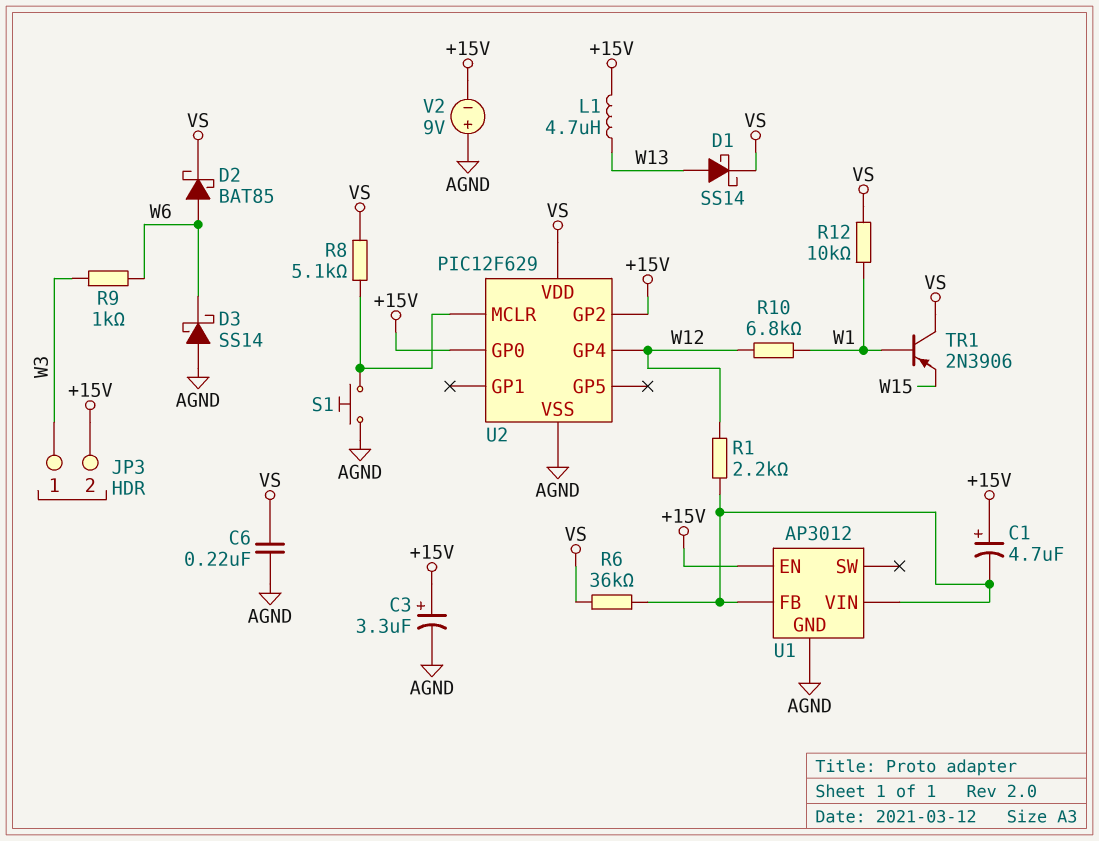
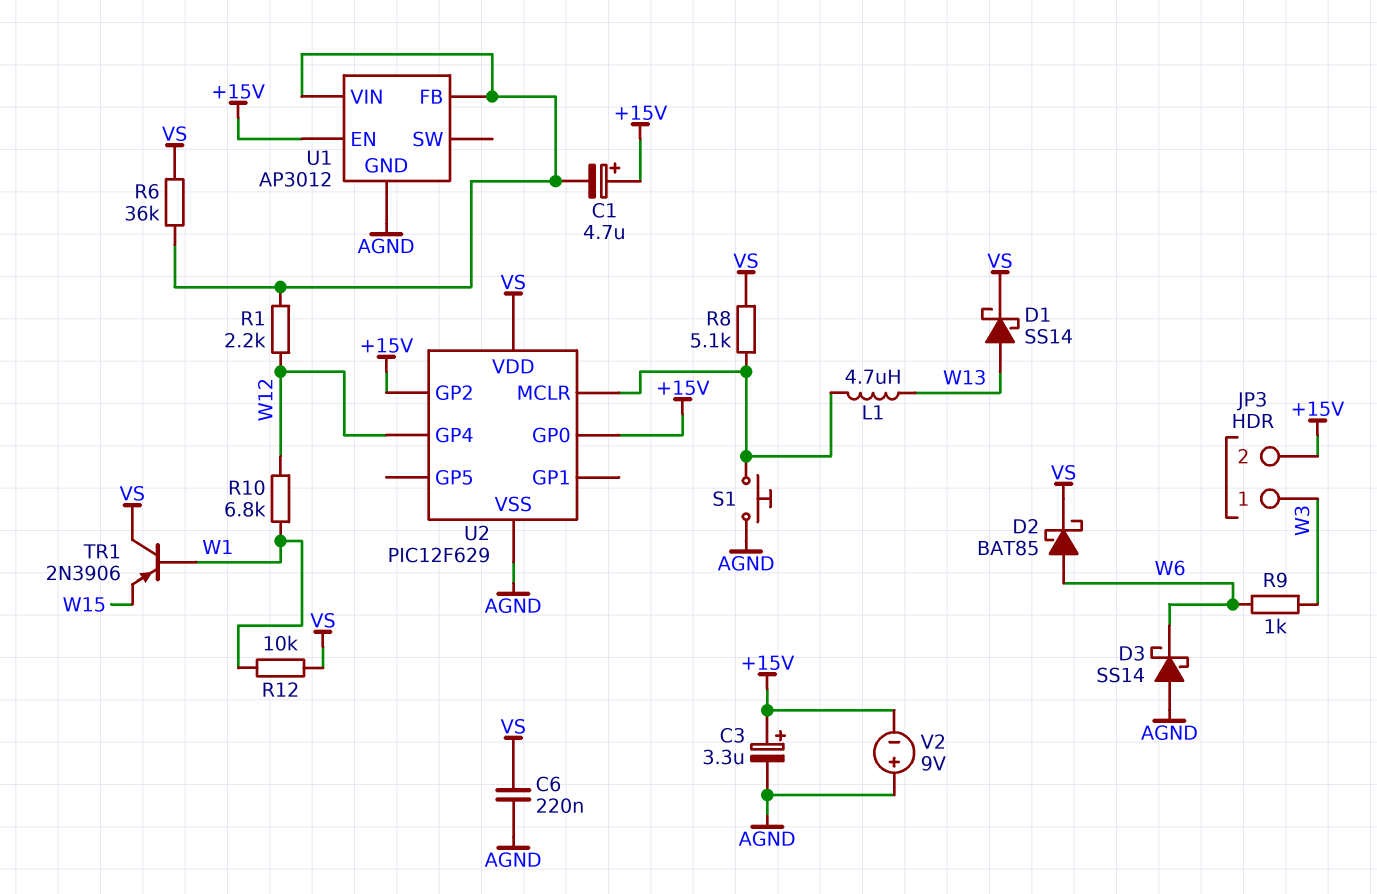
L1: 4.7uH (+15V, W13) -> 4.7uH (U2/MCLR, W13)

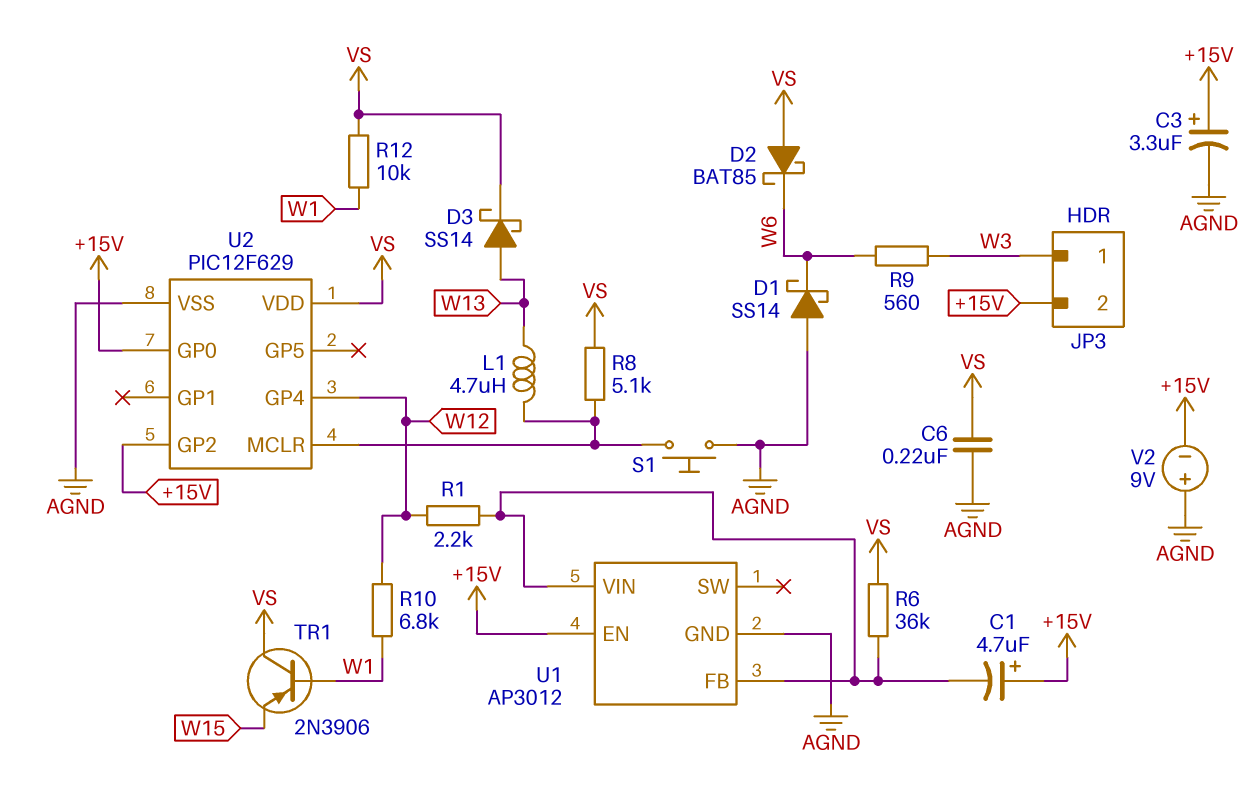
D1: schottky SS14 (A W13, K VS) -> schottky SS14 (A AGND, K W6)
D2: schottky BAT85 (A W6, K VS) -> schottky BAT85 (A VS, K W6)
D3: schottky SS14 (A AGND, K W6) -> schottky SS14 (A W13, K VS)
R9: 1k (W3, W6) -> 560 (W3, W6)

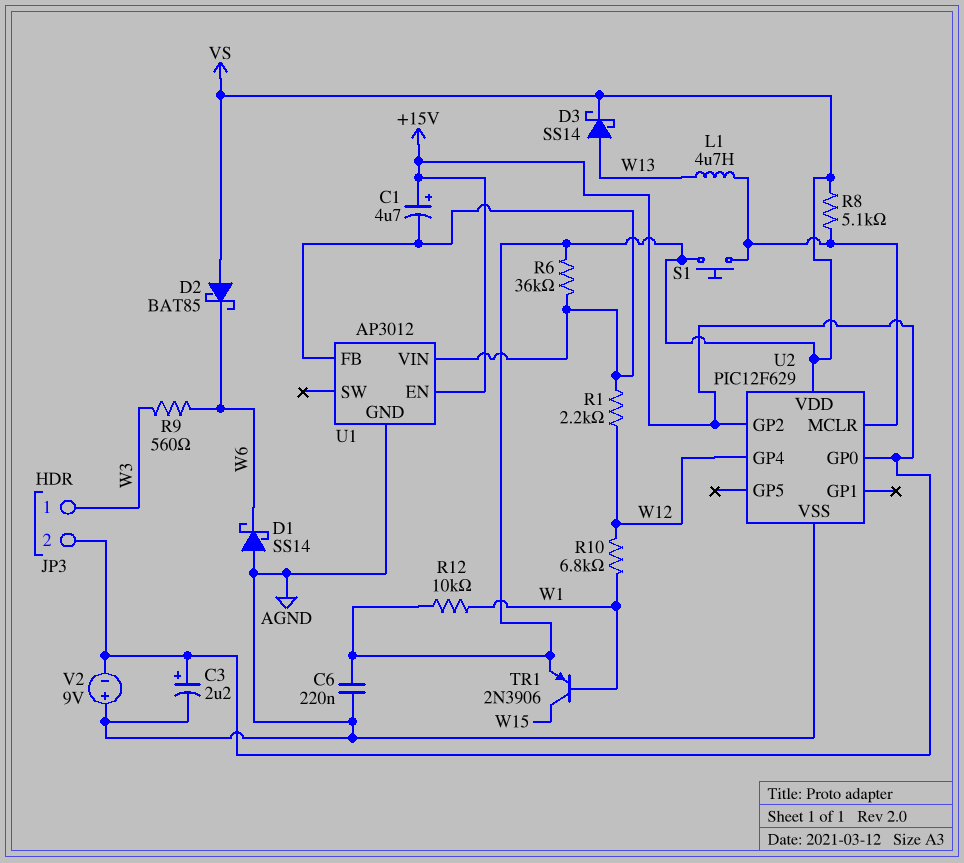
C3: 3.3uF (plus +15V, minus AGND) -> 2.2uF (plus +15V, minus AGND)
S1: button (AGND, U2/MCLR) -> button (U2/MCLR, VS)
TR1: PNP 2N3906 (B W1, C VS, E W15) -> PNP 2N3906 (B W1, C W15, E VS)

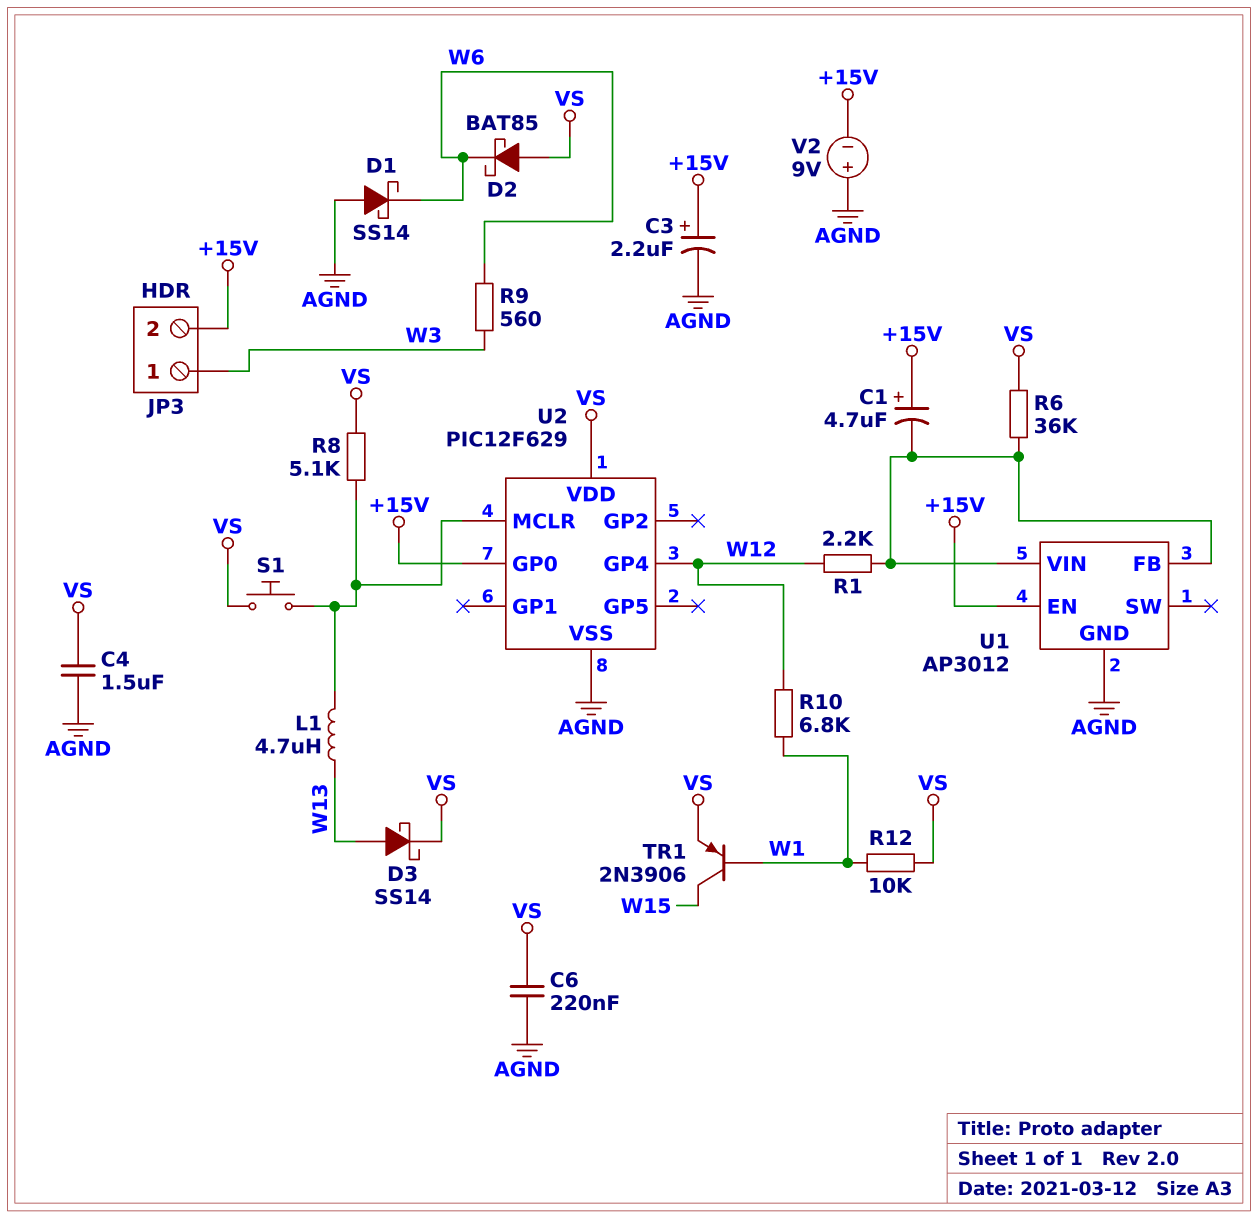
C4: none -> 1.5uF (AGND, VS)
U2 pin GP2: +15V -> none

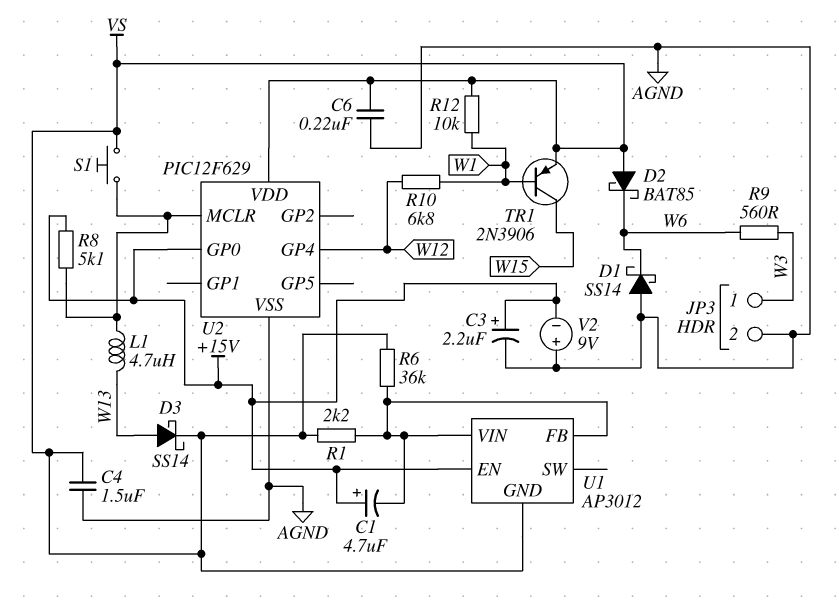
JP3 pin 2: +15V -> AGND
R1: 2.2k (U1/FB, W12) -> 2.2k (U1/FB, VS)
R8: 5.1k (U2/MCLR, VS) -> 5.1k (+15V, U2/MCLR)
U1 pin GND: AGND -> VS

